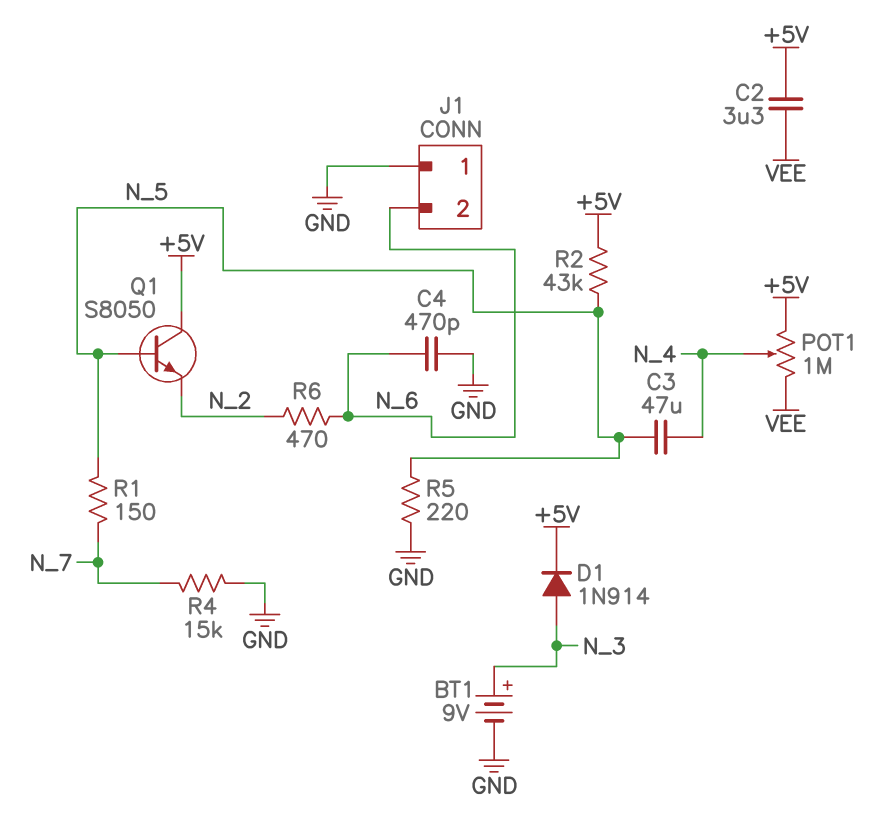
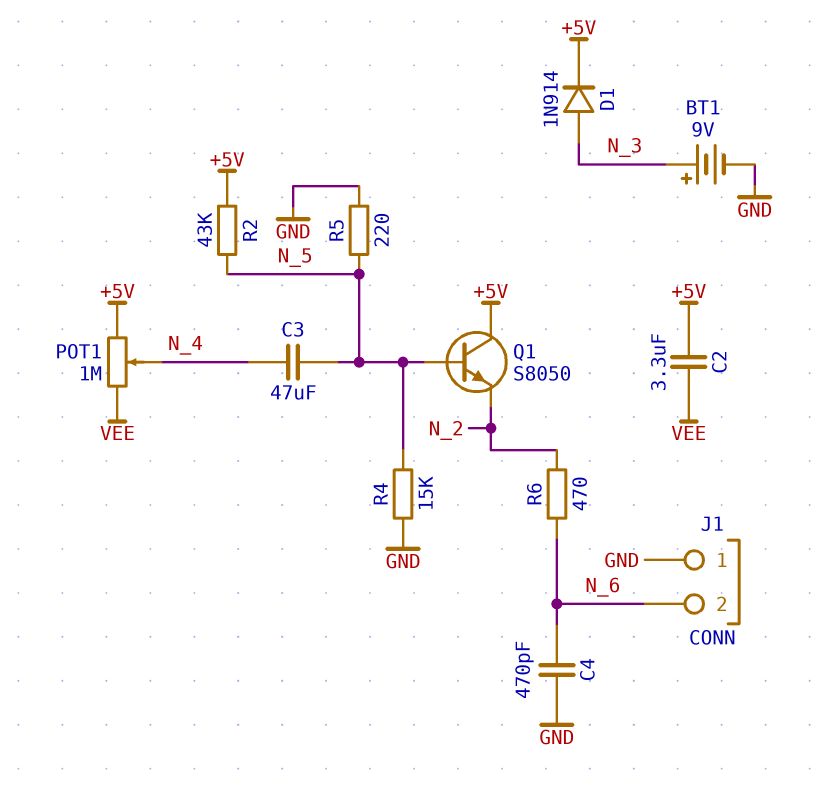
R1: 150 (N_5, N_7) -> none
R4: 15k (GND, N_7) -> 15k (GND, N_5)

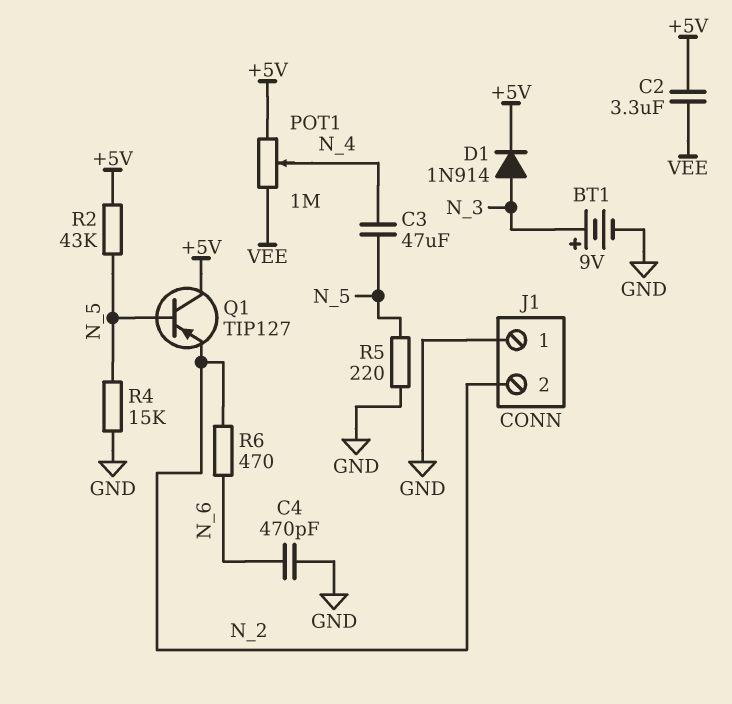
J1 pin 2: N_6 -> N_2
Q1: NPN S8050 (B N_5, C +5V, E N_2) -> PNP TIP127 (B N_5, C +5V, E N_2)

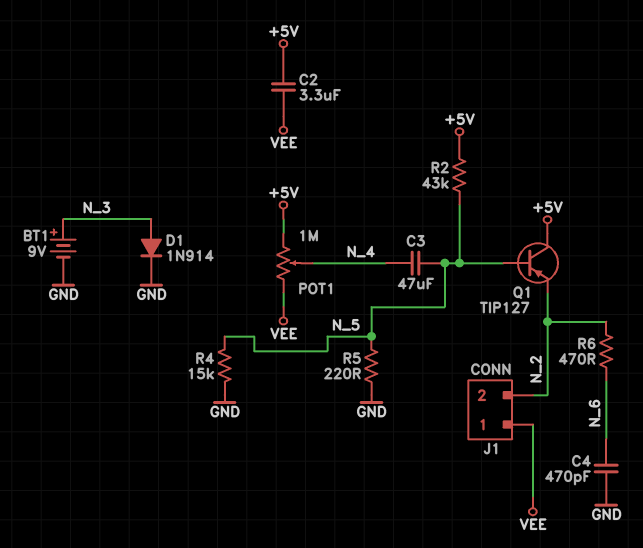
D1: diode 1N914 (A N_3, K +5V) -> diode 1N914 (A N_3, K GND)
J1 pin 1: GND -> VEE

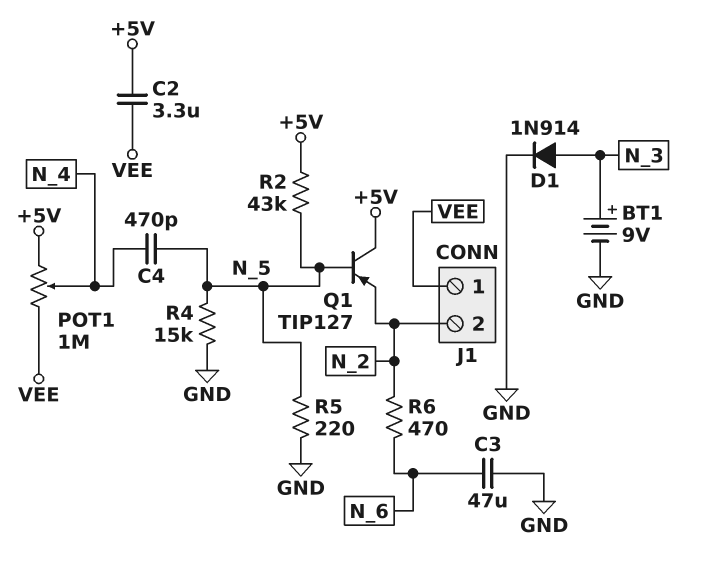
C3: 47uF (N_4, N_5) -> 47uF (GND, N_6)
C4: 470pF (GND, N_6) -> 470pF (N_4, N_5)

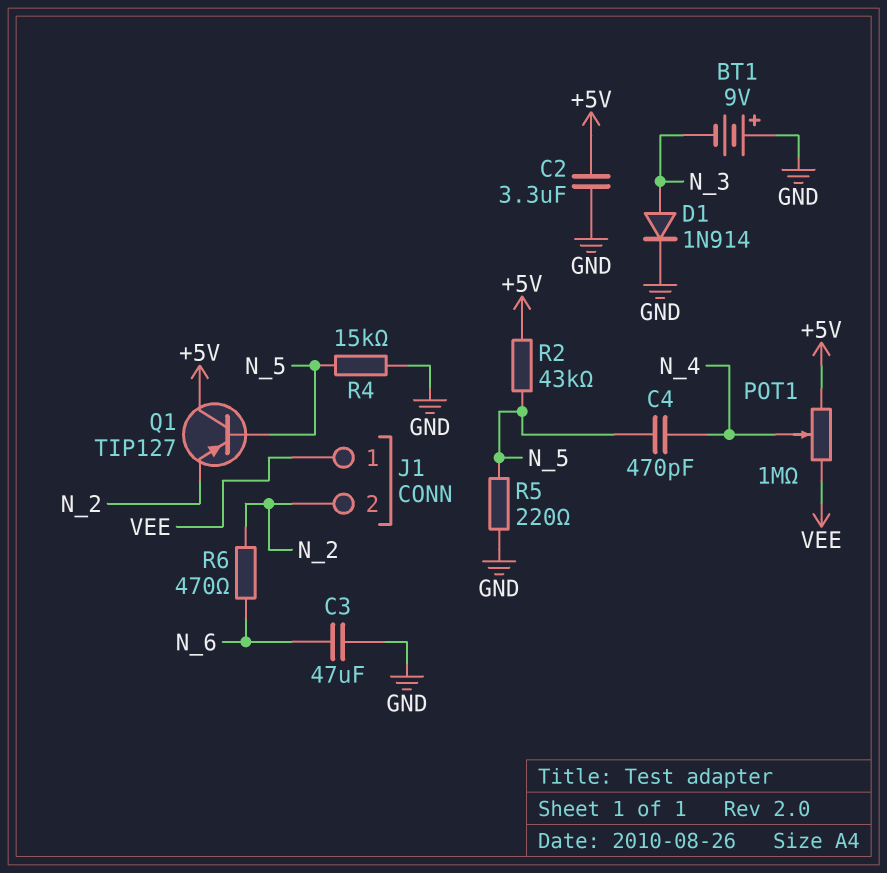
BT1: 9V (plus N_3, minus GND) -> 9V (plus GND, minus N_3)
C2: 3.3uF (+5V, VEE) -> 3.3uF (+5V, GND)

